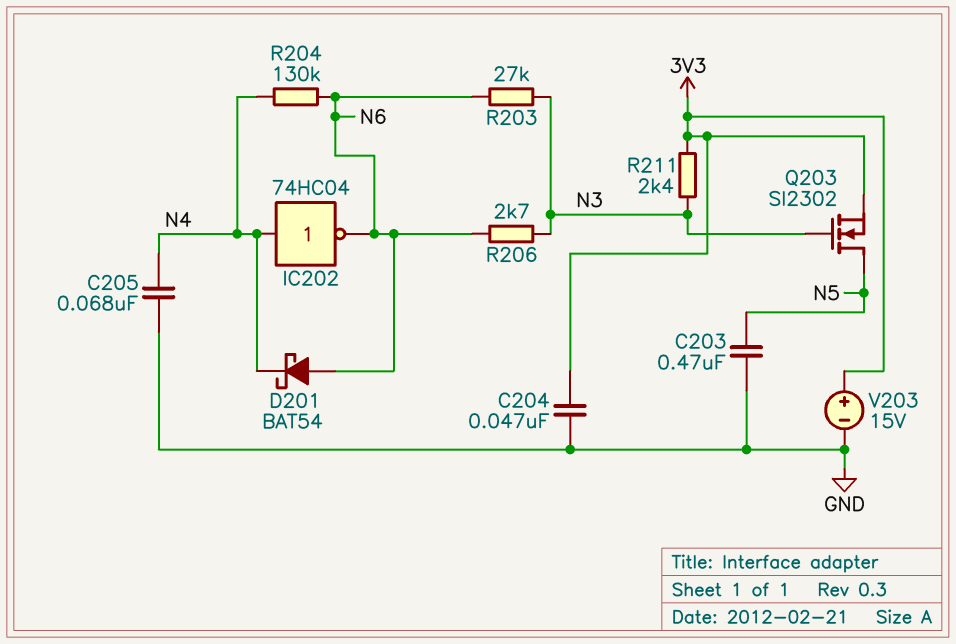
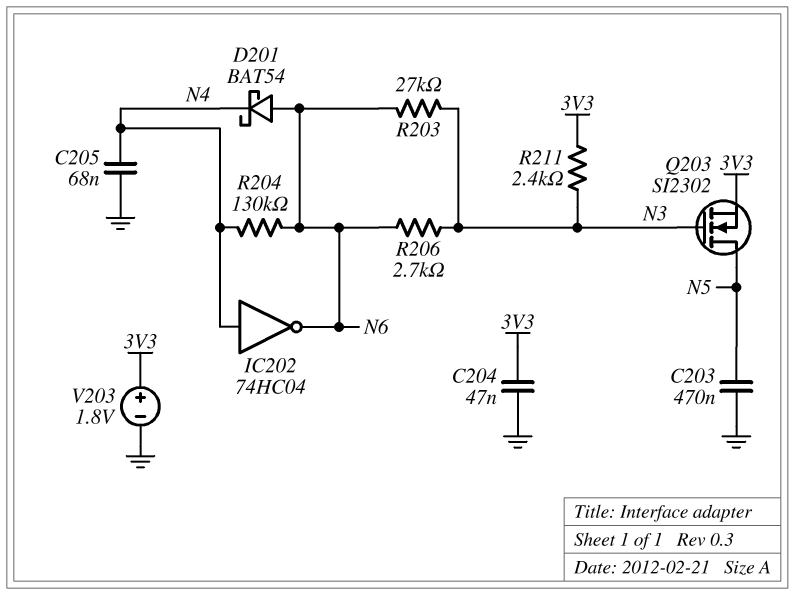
V203: 15V (plus 3V3, minus GND) -> 1.8V (plus 3V3, minus GND)

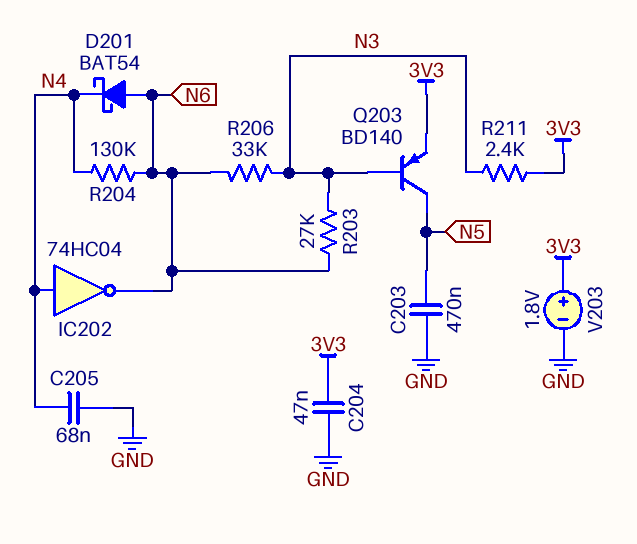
Q203: NMOS SI2302 (G N3, D N5, S 3V3) -> PNP BD140 (B N3, C N5, E 3V3)
R206: 2.7k (N3, N6) -> 33k (N3, N6)

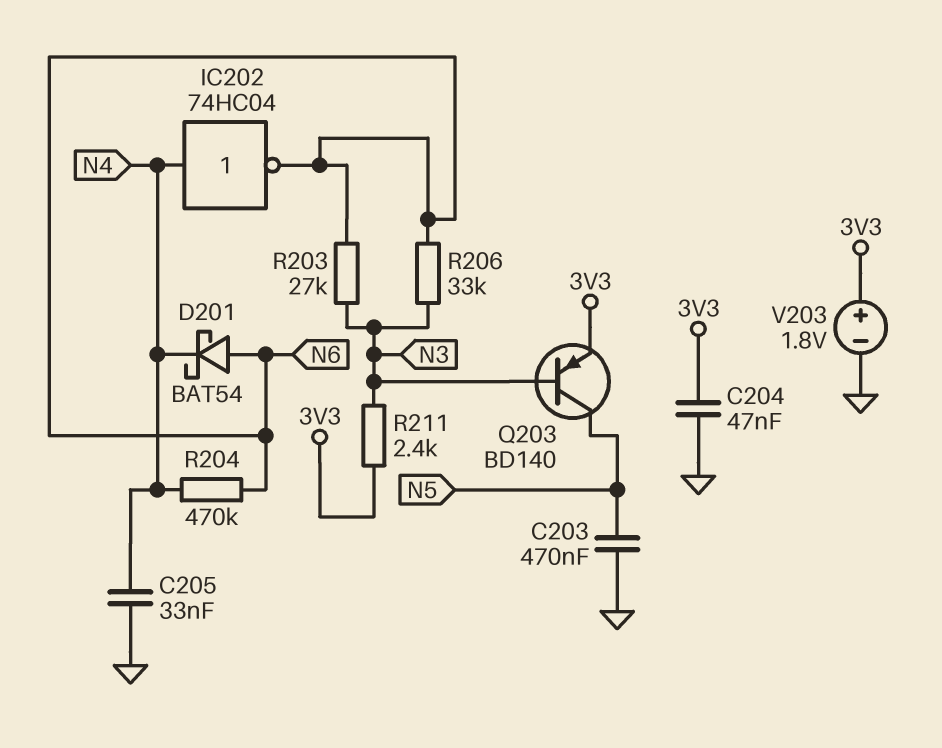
C205: 68nF (GND, N4) -> 33nF (GND, N4)
R204: 130k (N4, N6) -> 470k (N4, N6)

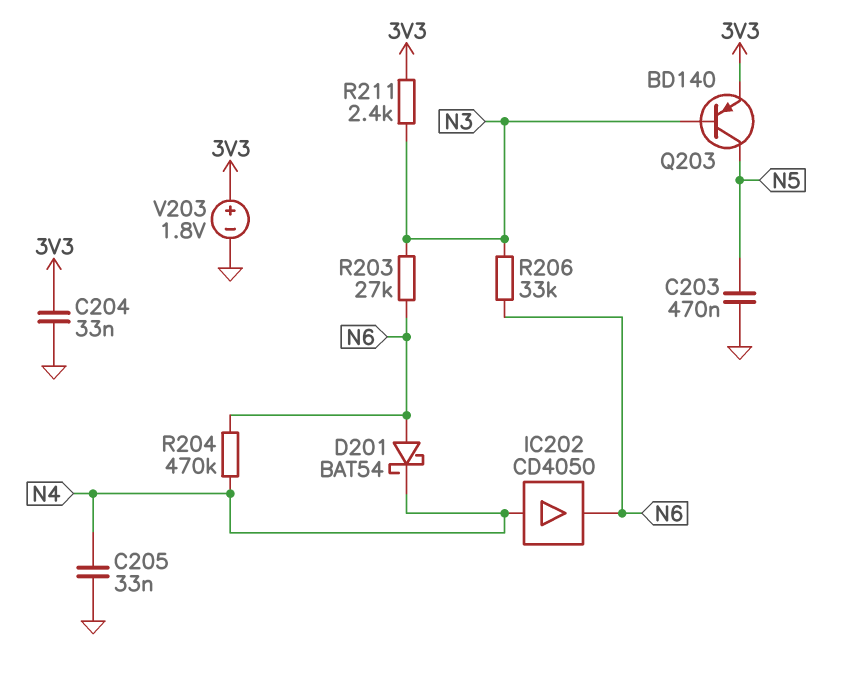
C204: 47nF (3V3, GND) -> 33nF (3V3, GND)
IC202: NOT 74HC04 (in N4, out N6) -> buffer CD4050 (in N4, out N6)

